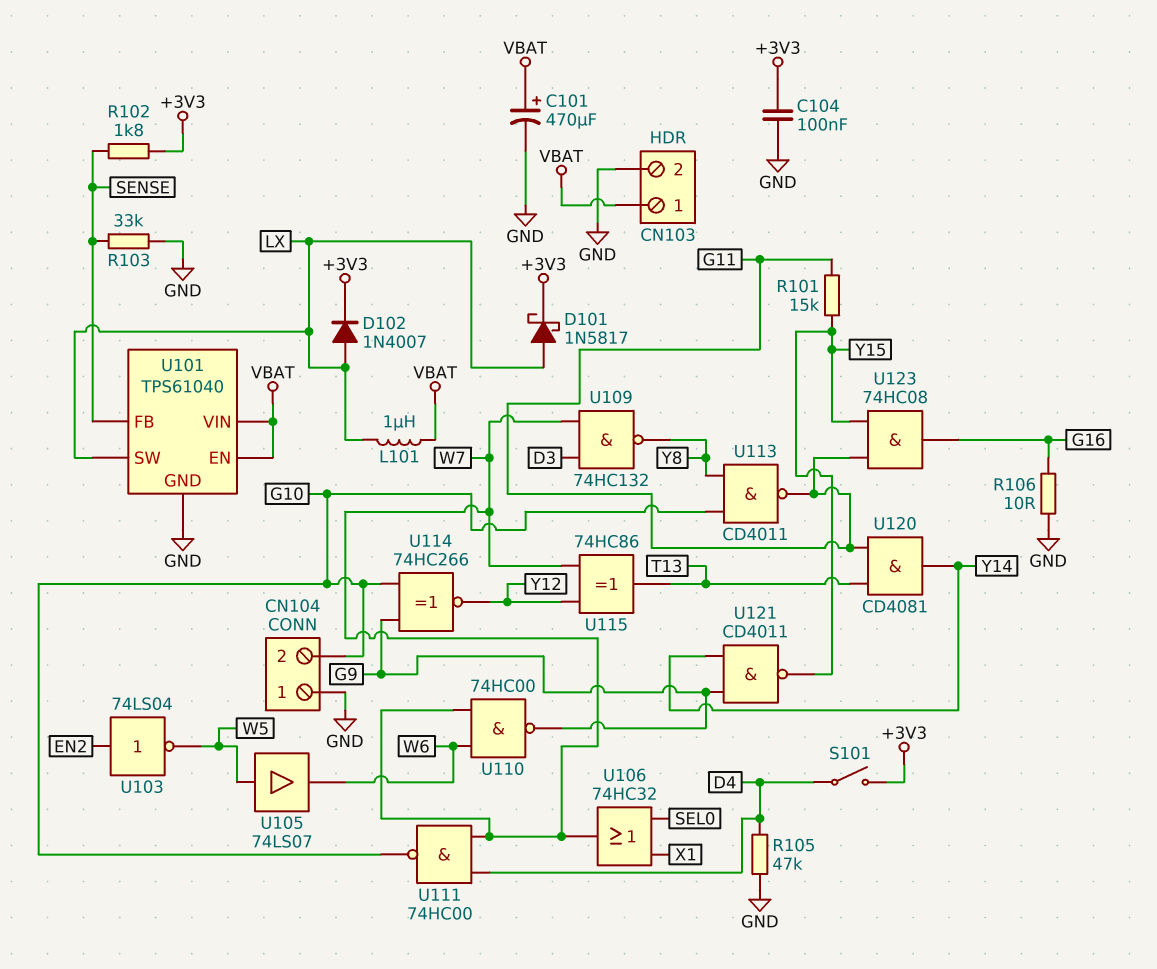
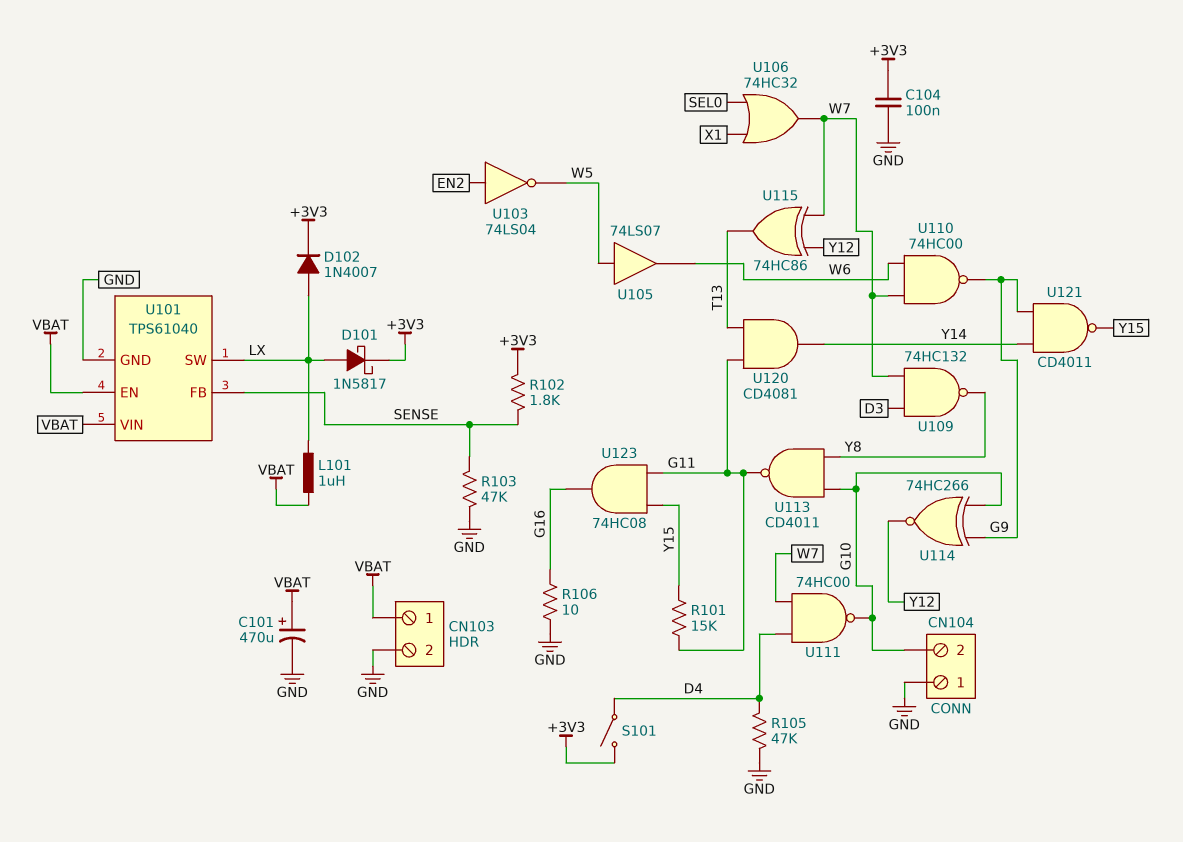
R103: 33k (GND, SENSE) -> 47k (GND, SENSE)

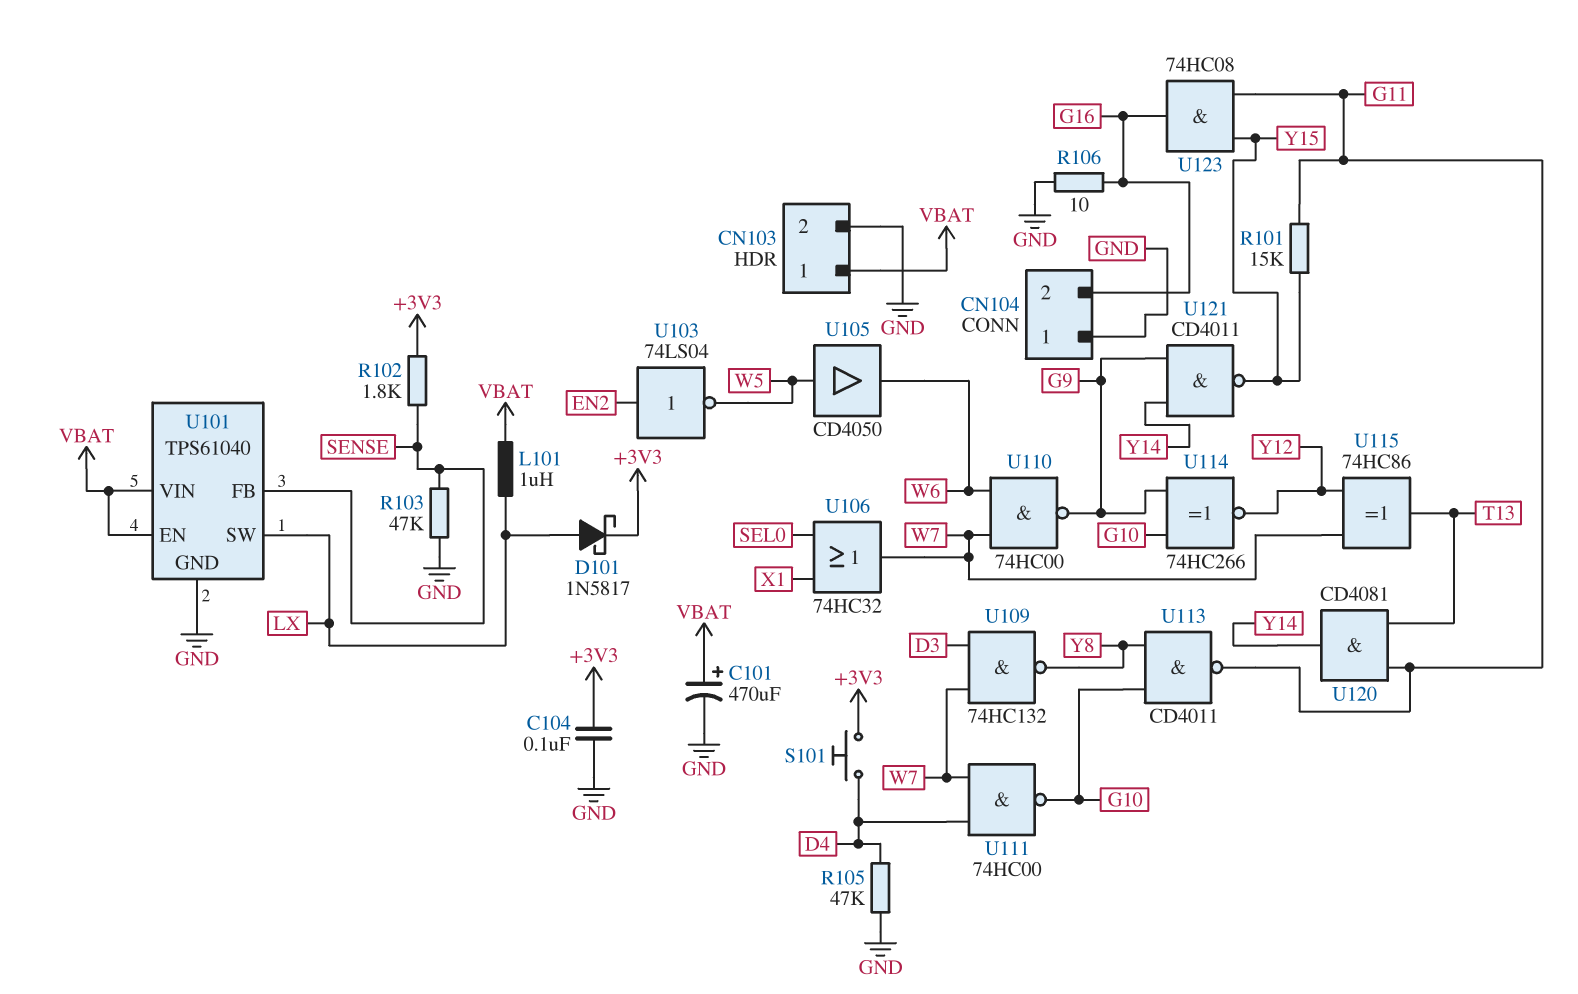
CN104 pin 2: G10 -> G16
D102: diode 1N4007 (A LX, K +3V3) -> none
S101: switch (+3V3, D4) -> button (+3V3, D4)
U105: buffer 74LS07 (in W5, out W6) -> buffer CD4050 (in W5, out W6)

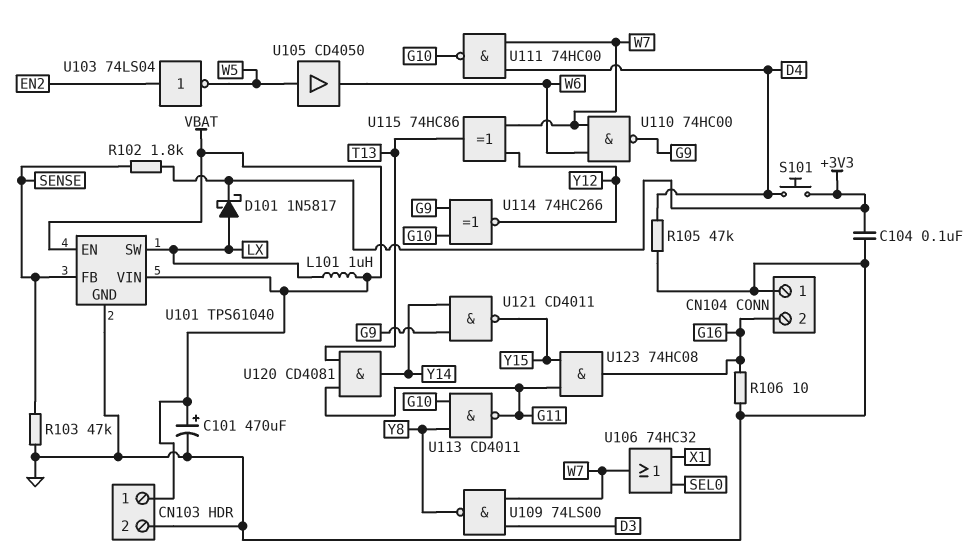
R101: 15k (G11, Y15) -> none
U109: NAND 74HC132 (in D3, in W7, out Y8) -> NAND 74LS00 (in D3, in W7, out Y8)

